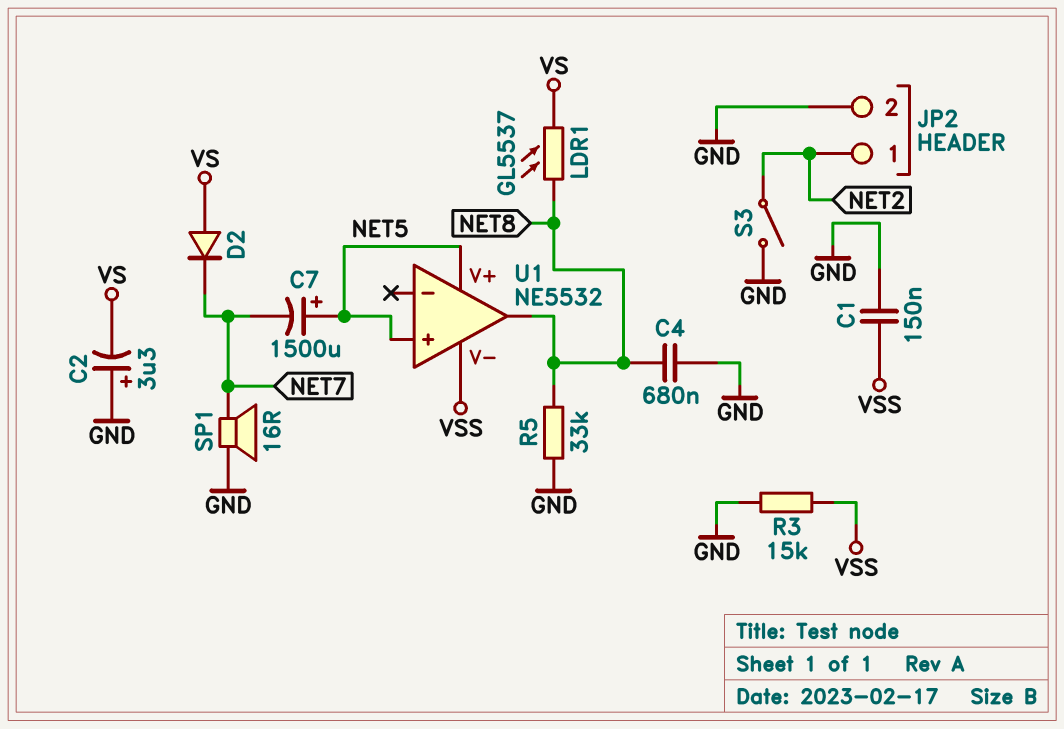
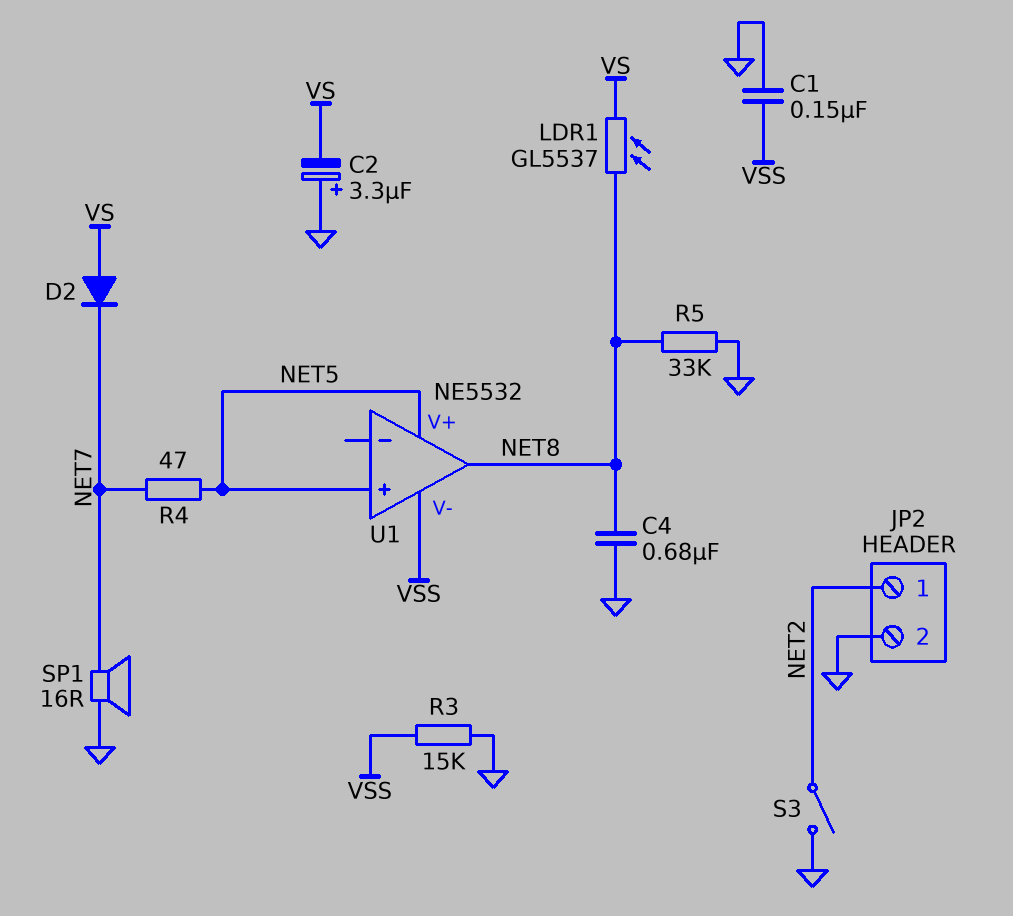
C7: 1500uF (plus NET5, minus NET7) -> none
R4: none -> 47 (NET5, NET7)

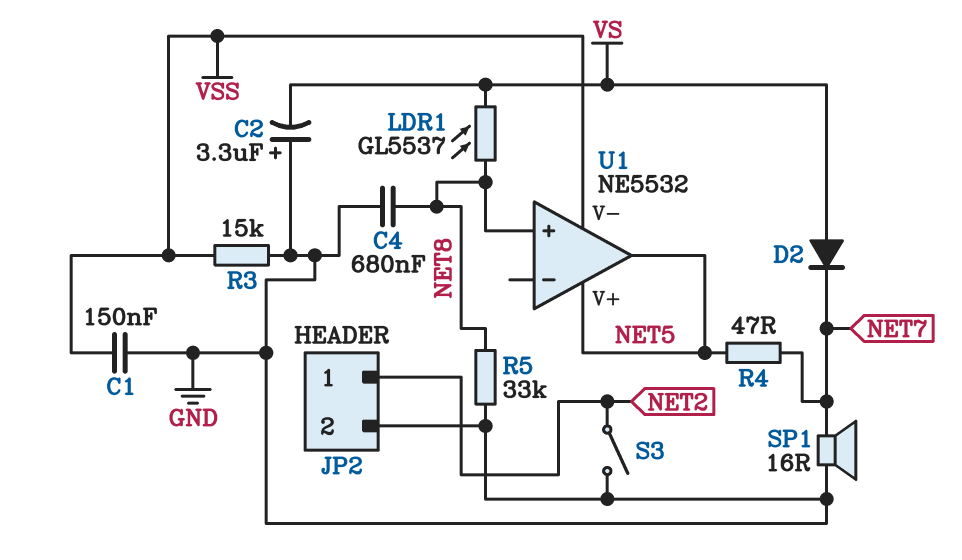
U1 pin in+: NET5 -> NET8
U1 pin out: NET8 -> NET5

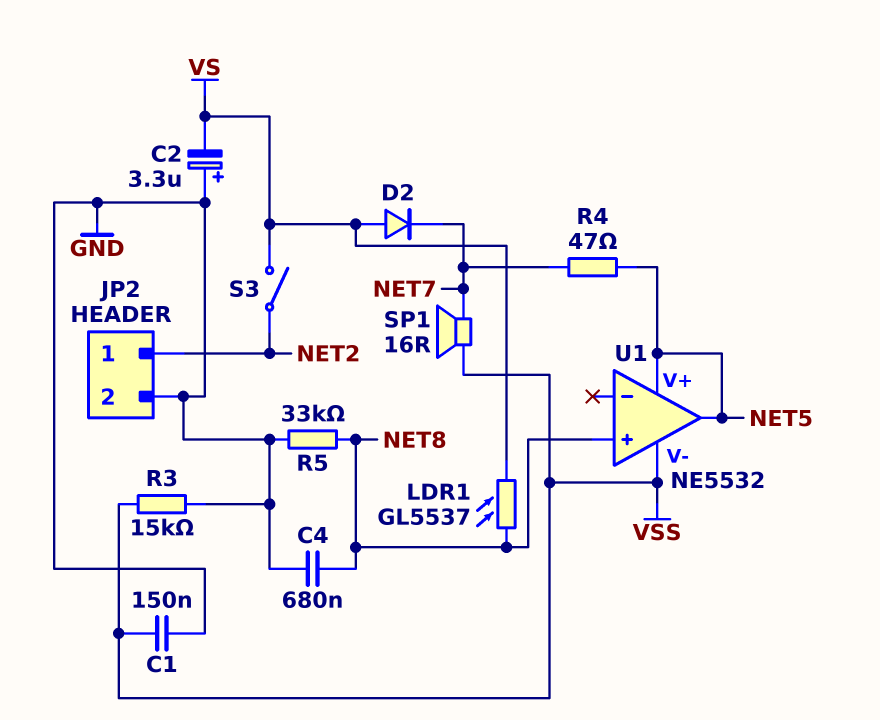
S3: switch (GND, NET2) -> switch (NET2, VS)
SP1: speaker 16R (GND, NET7) -> speaker 16R (NET7, VSS)

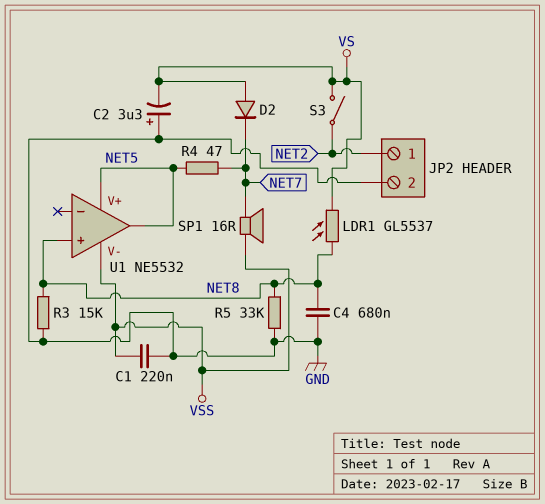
C1: 150nF (GND, VSS) -> 220nF (GND, VSS)
R3: 15k (GND, VSS) -> 15k (GND, NET8)

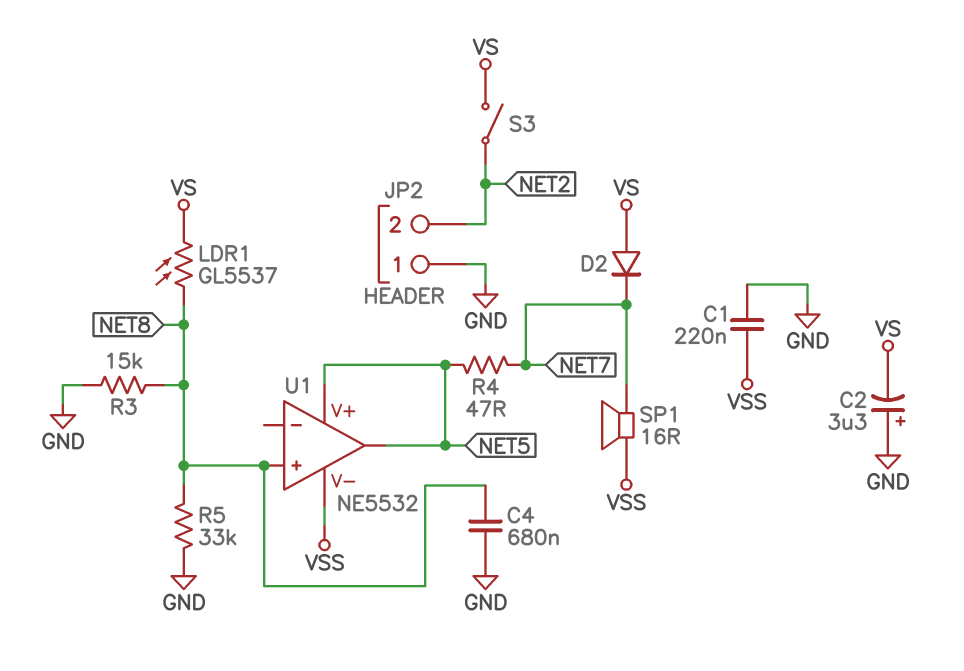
JP2 pin 1: NET2 -> GND
JP2 pin 2: GND -> NET2

